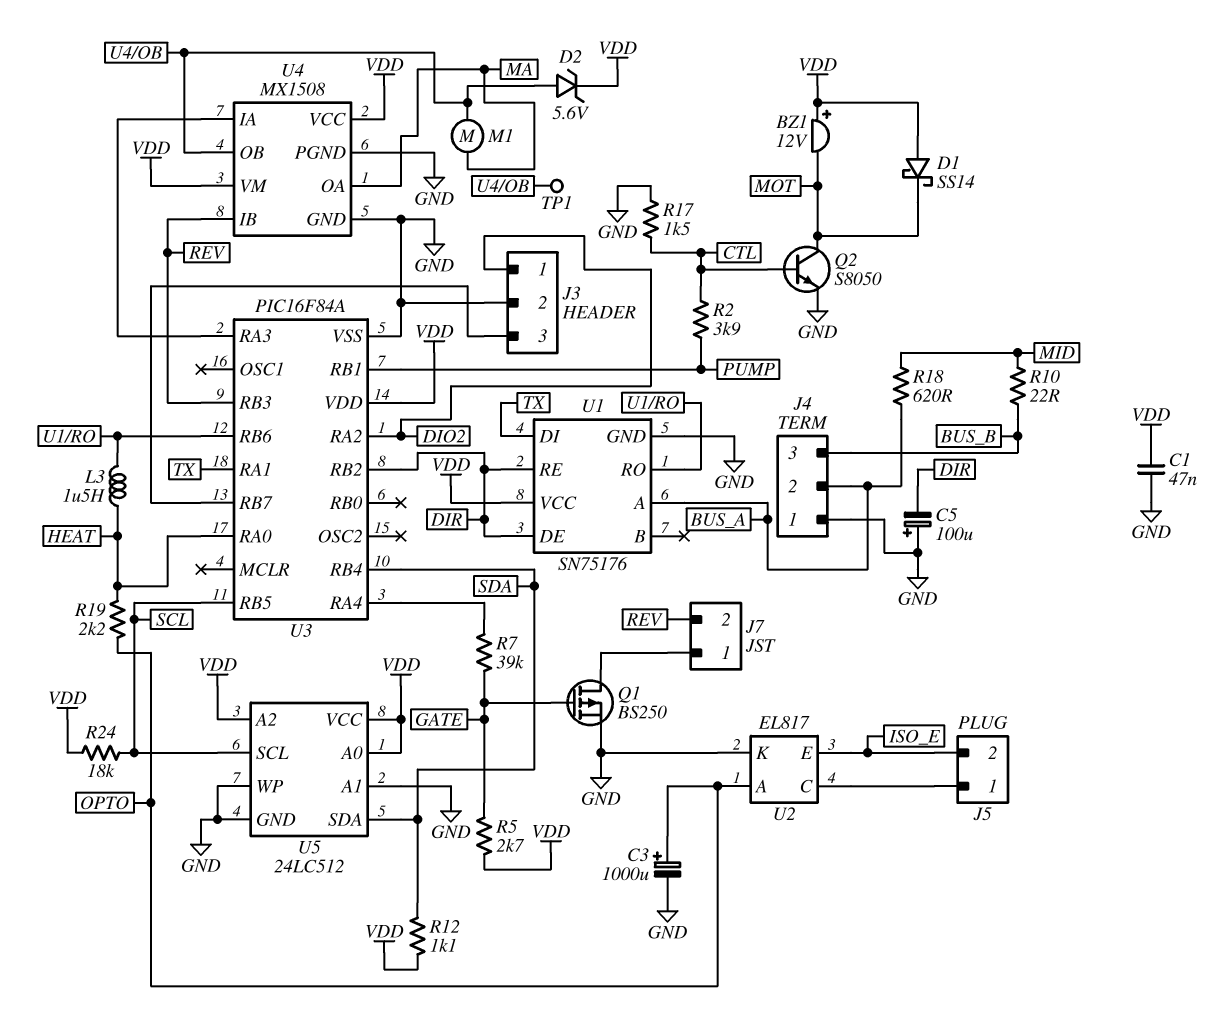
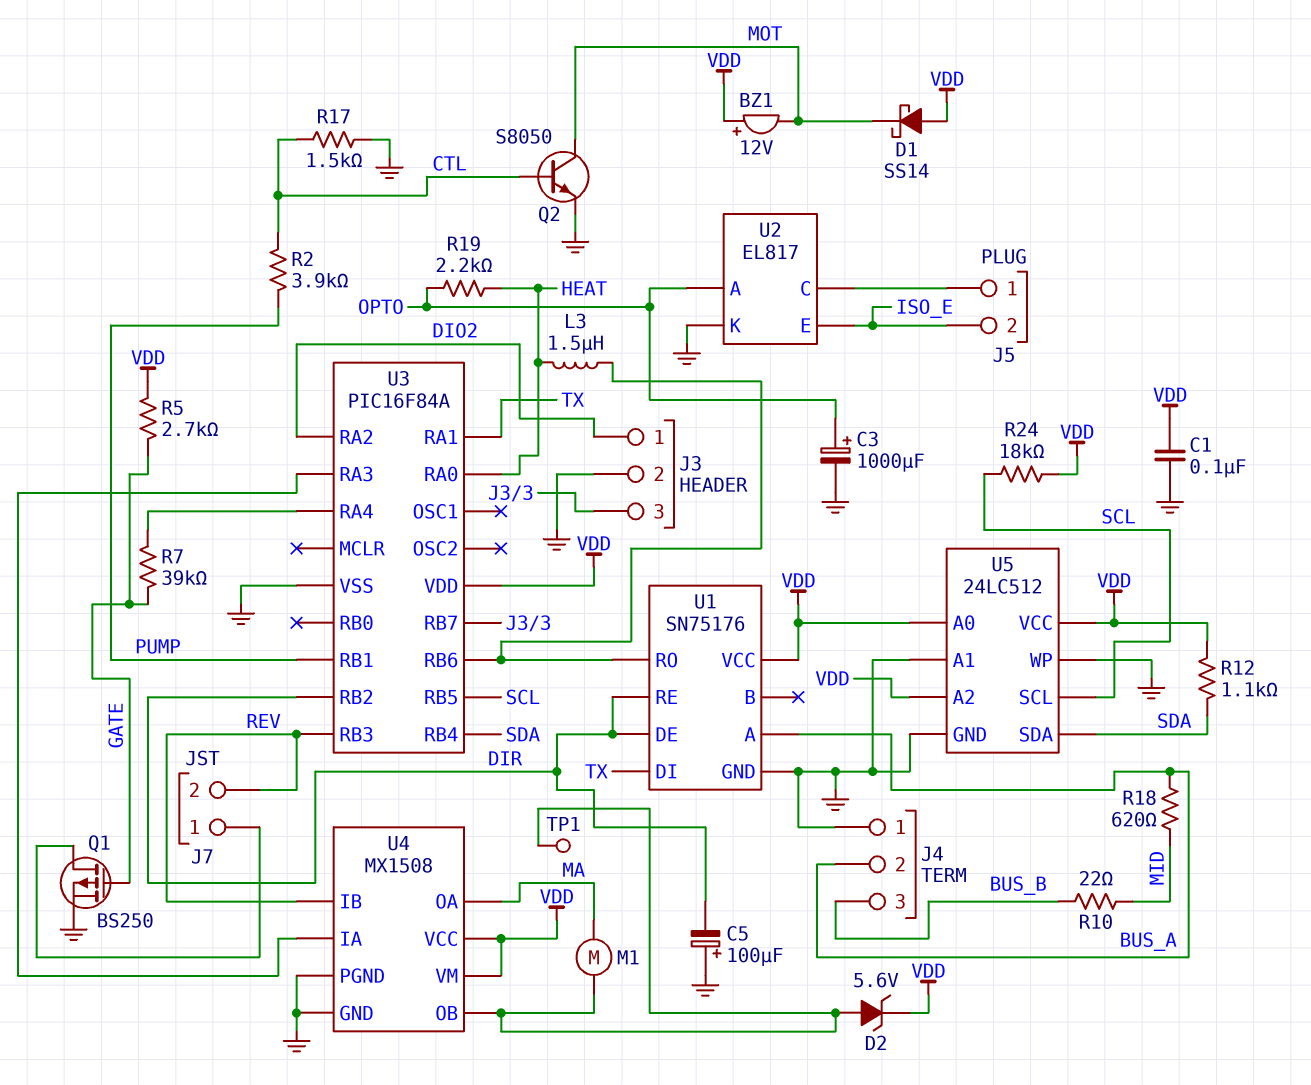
C1: 47nF (GND, VDD) -> 100nF (GND, VDD)

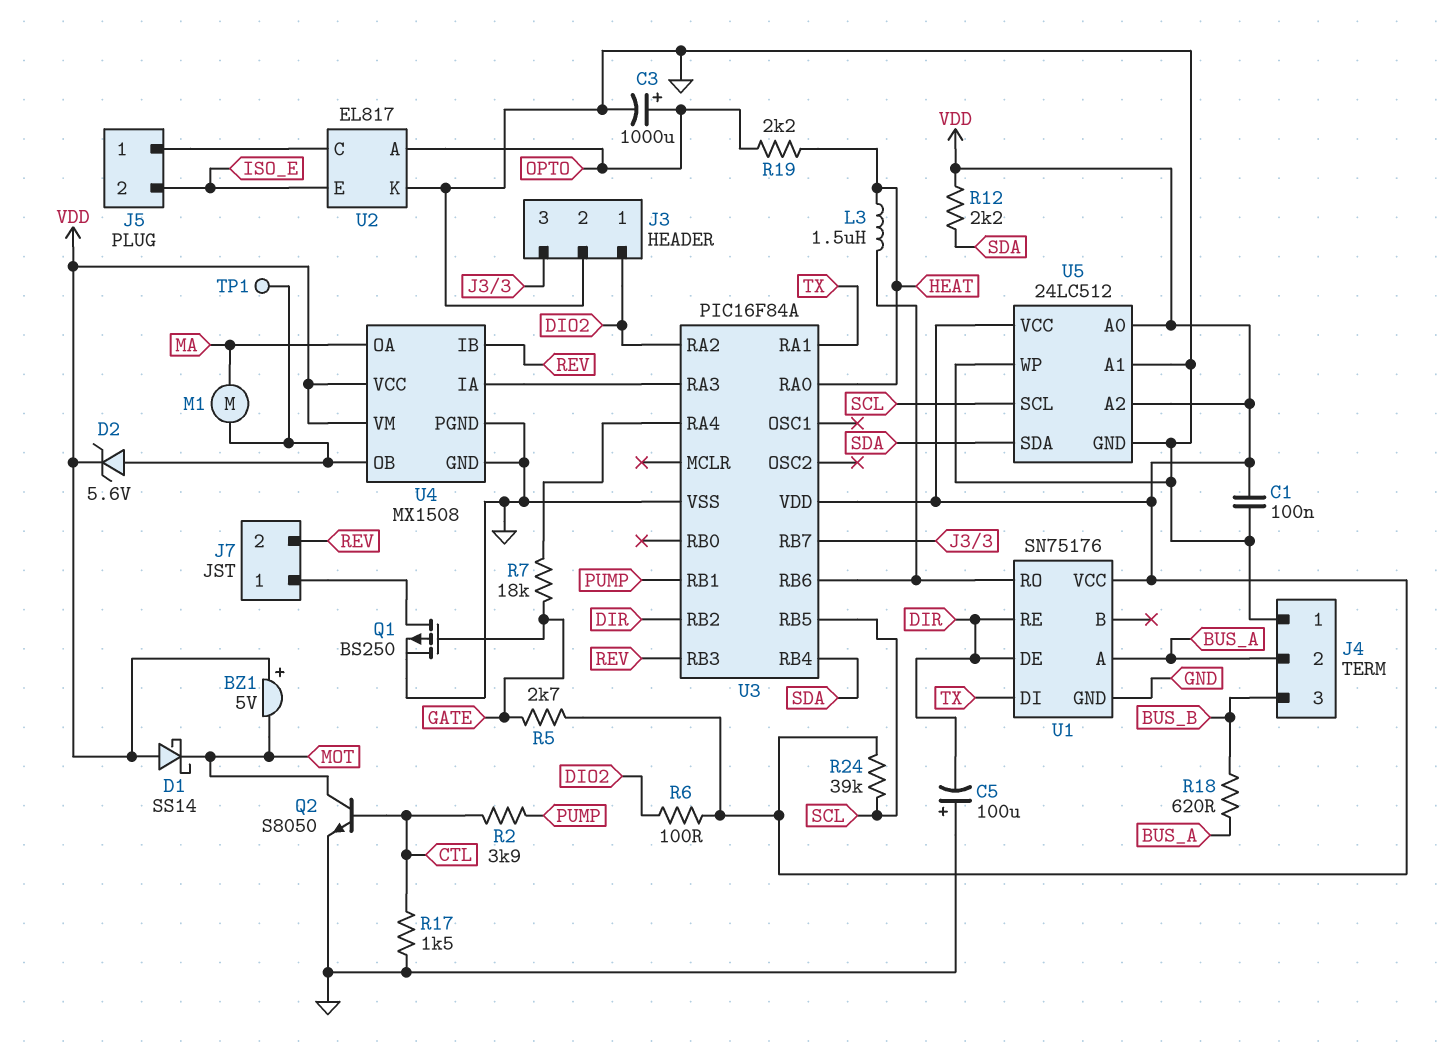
BZ1: buzzer 12V (plus VDD, minus MOT) -> buzzer 5V (plus VDD, minus MOT)
R6: none -> 100 (DIO2, VDD)
R7: 39k (GATE, U3/RA4) -> 18k (GATE, U3/RA4)
R10: 22 (BUS_B, MID) -> none
R12: 1.1k (SDA, VDD) -> 2.2k (SDA, VDD)
R18: 620 (BUS_A, MID) -> 620 (BUS_A, BUS_B)
R24: 18k (SCL, VDD) -> 39k (SCL, VDD)

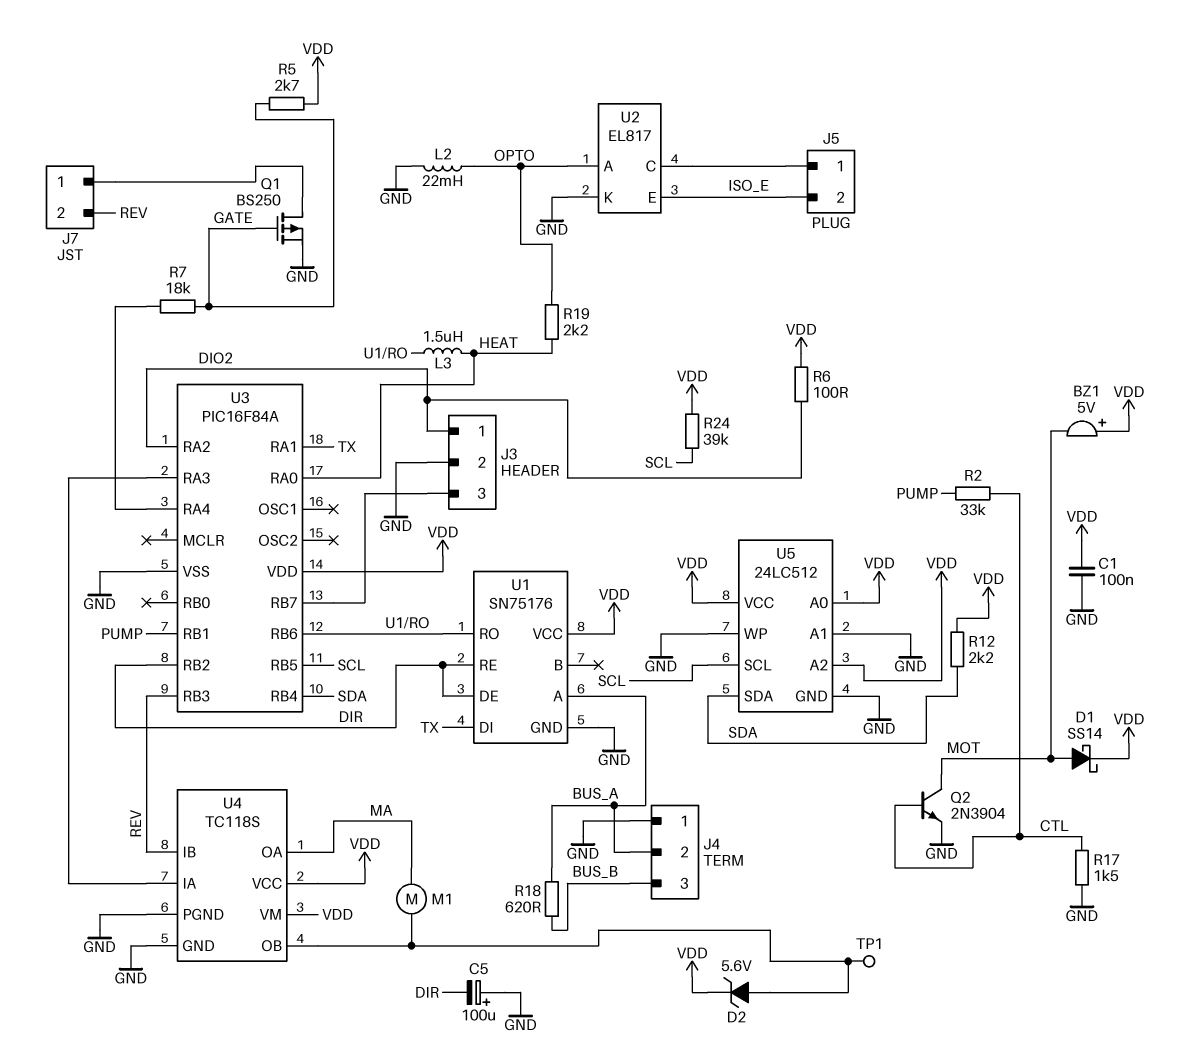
C3: 1000uF (plus OPTO, minus GND) -> none
D1: schottky SS14 (A VDD, K MOT) -> schottky SS14 (A MOT, K VDD)
L2: none -> 22mH (GND, OPTO)
Q2: NPN S8050 (B CTL, C MOT, E GND) -> NPN 2N3904 (B CTL, C MOT, E GND)
R2: 3.9k (CTL, PUMP) -> 33k (CTL, PUMP)
U4: MX1508 -> TC118S

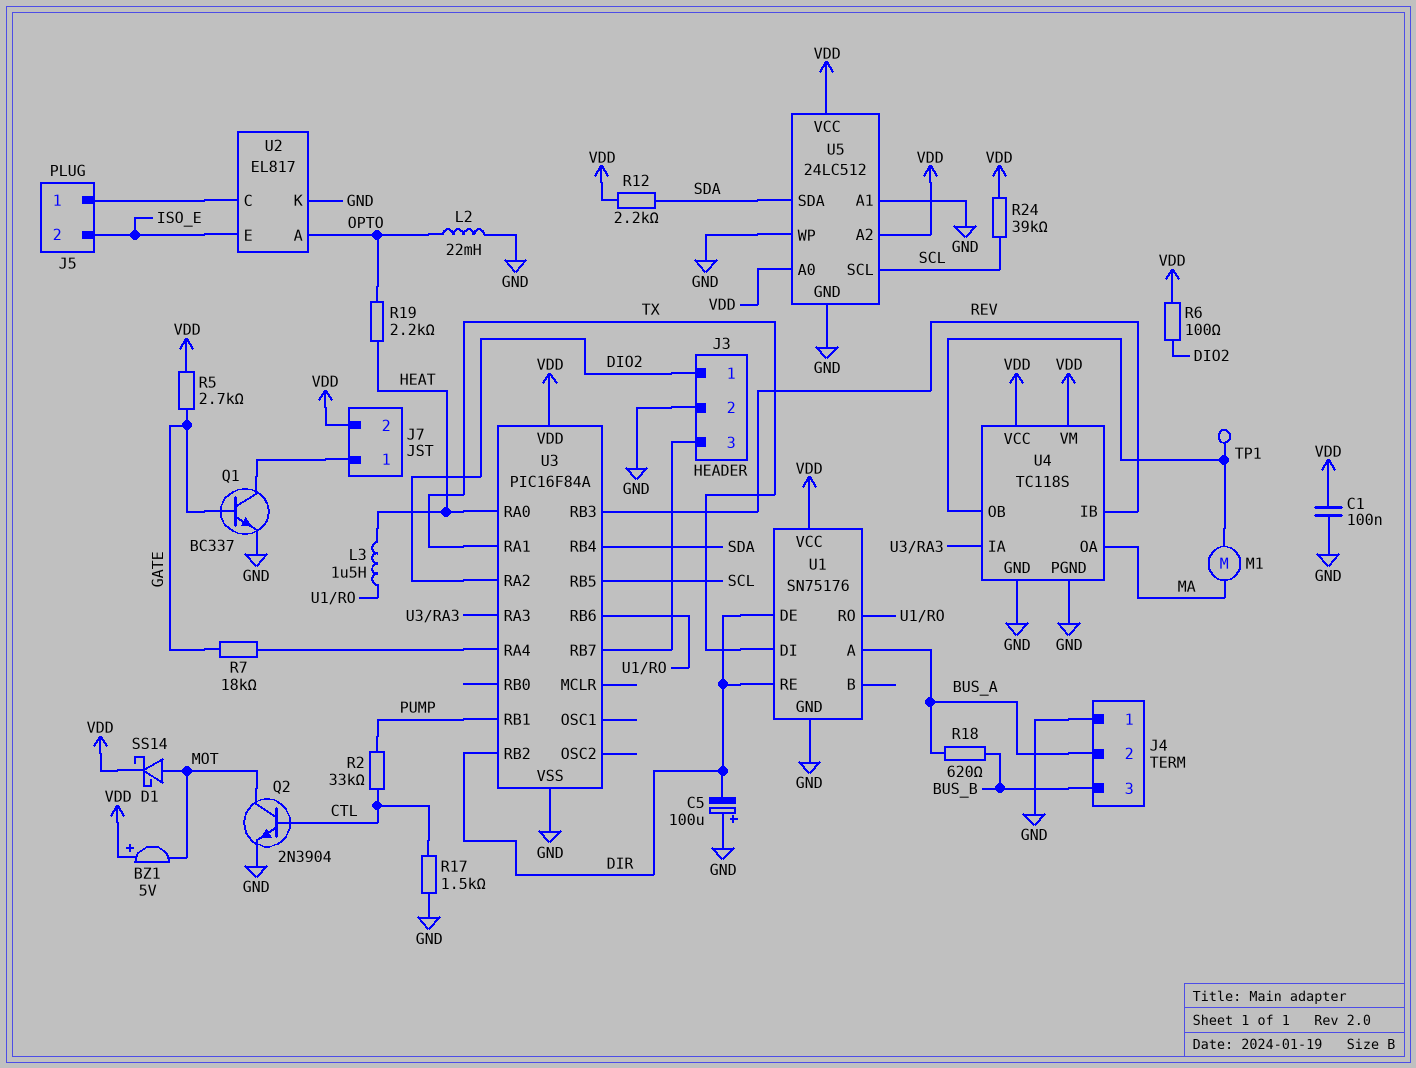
D2: zener 5.6V (A U4/OB, K VDD) -> none
J7 pin 2: REV -> VDD
Q1: PMOS BS250 (G GATE, D J7/1, S GND) -> NPN BC337 (B GATE, C J7/1, E GND)

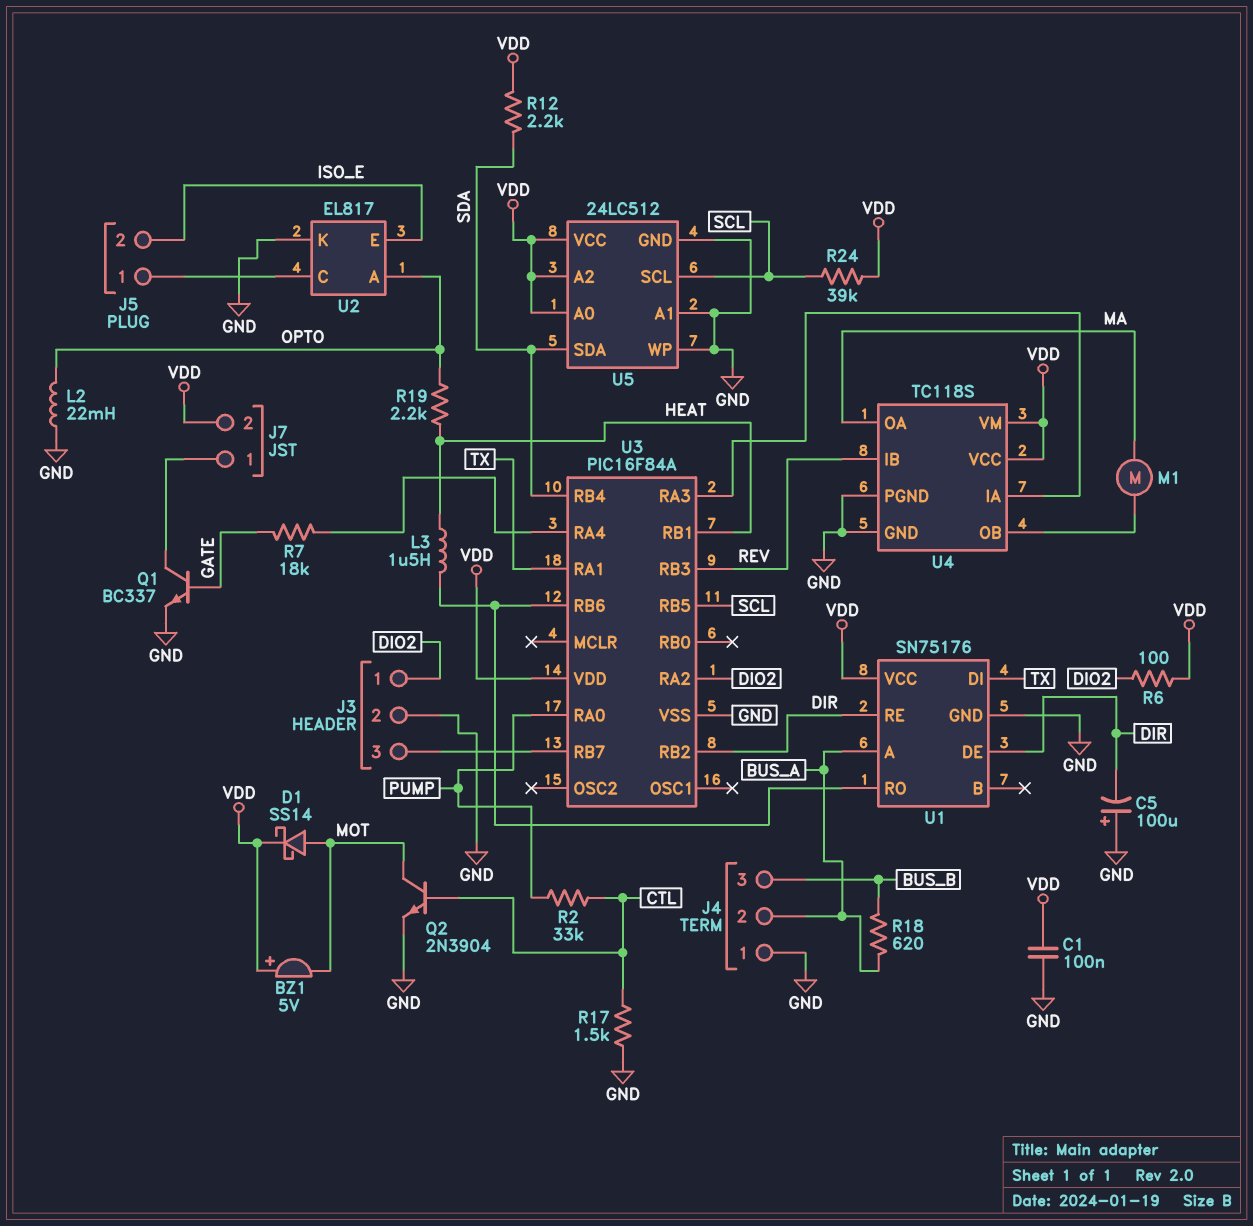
R5: 2.7k (GATE, VDD) -> none
TP1: test point (U4/OB) -> none
U3 pin RA0: HEAT -> PUMP
U3 pin RB1: PUMP -> HEAT

